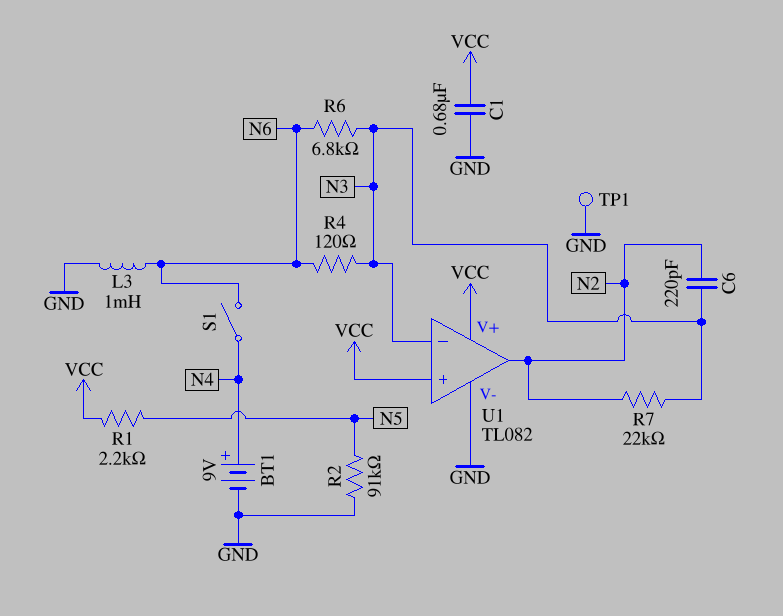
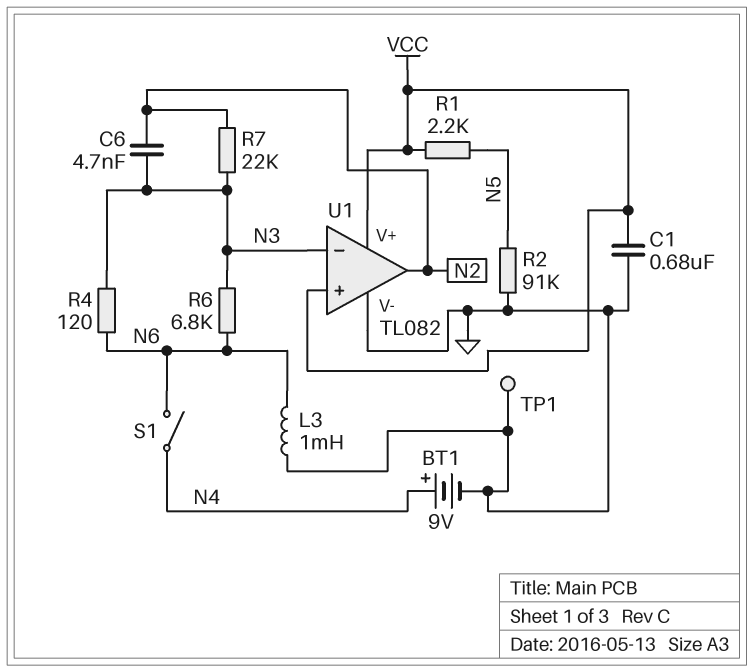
C6: 220pF (N2, N3) -> 4.7nF (N2, N3)

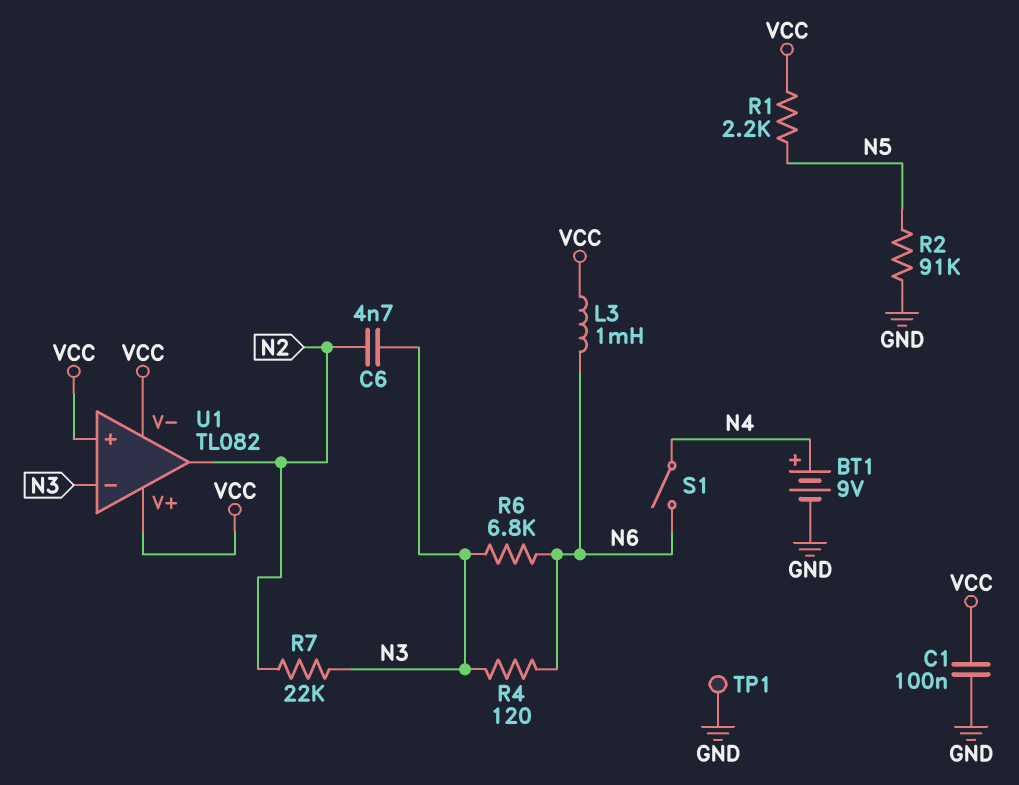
C1: 680nF (GND, VCC) -> 100nF (GND, VCC)
L3: 1mH (GND, N6) -> 1mH (N6, VCC)
U1 pin V-: GND -> VCC

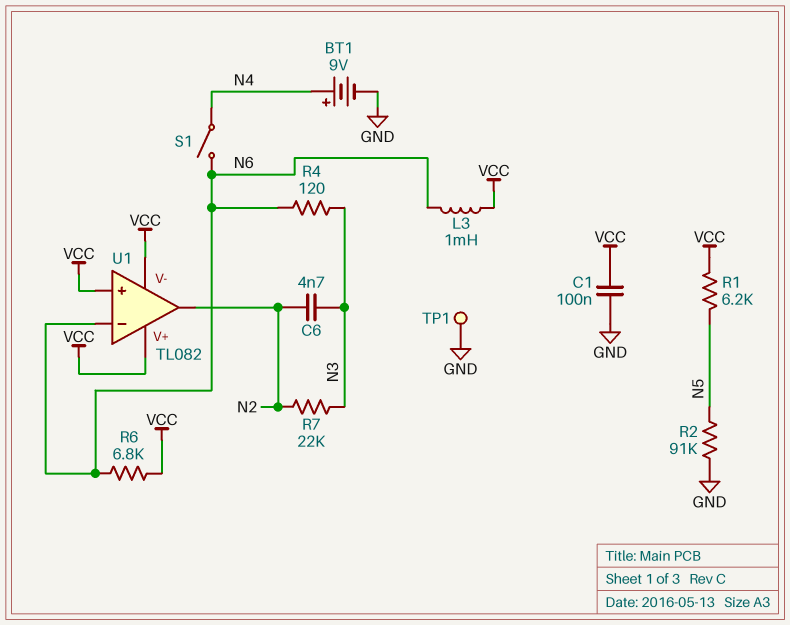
R1: 2.2k (N5, VCC) -> 6.2k (N5, VCC)
R6: 6.8k (N3, N6) -> 6.8k (N6, VCC)
U1 pin in-: N3 -> N6

